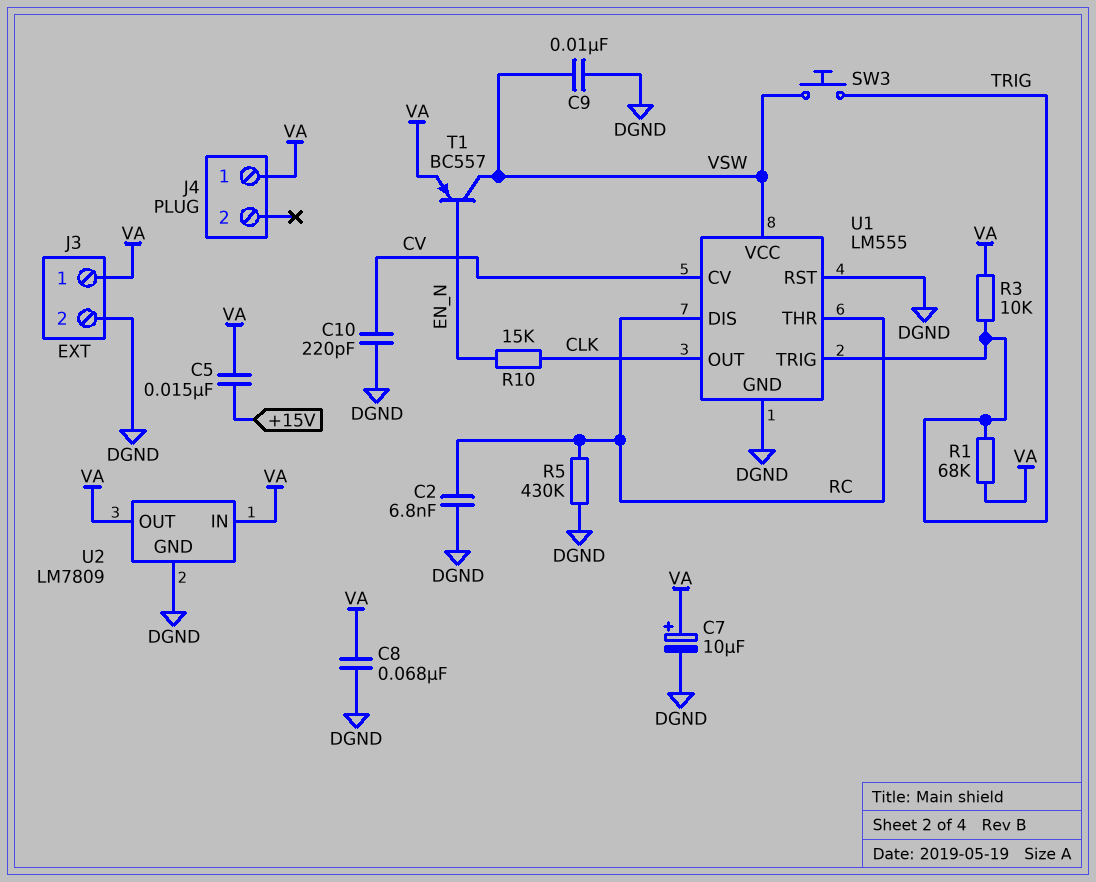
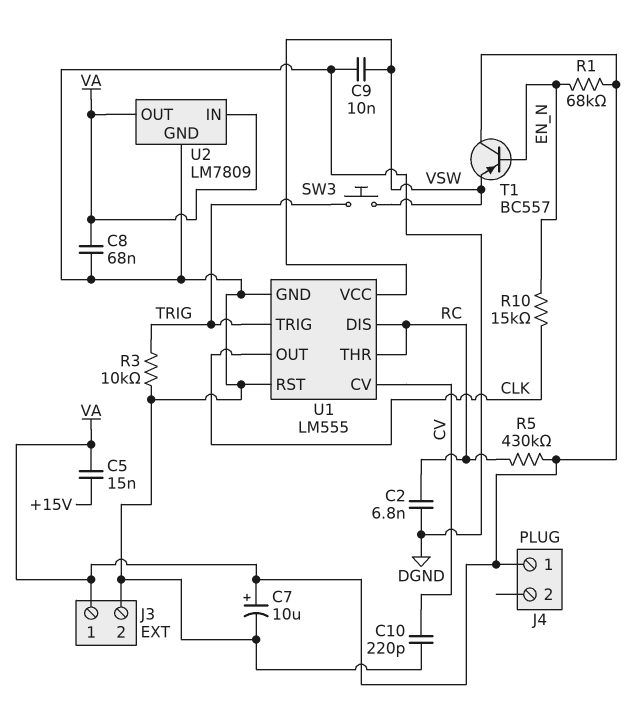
R1: 68k (TRIG, VA) -> 68k (EN_N, VA)
R3: 10k (TRIG, VA) -> 10k (DGND, TRIG)
R5: 430k (DGND, RC) -> 430k (RC, VA)
T1: PNP BC557 (B EN_N, C VSW, E VA) -> PNP BC557 (B EN_N, C VA, E VSW)

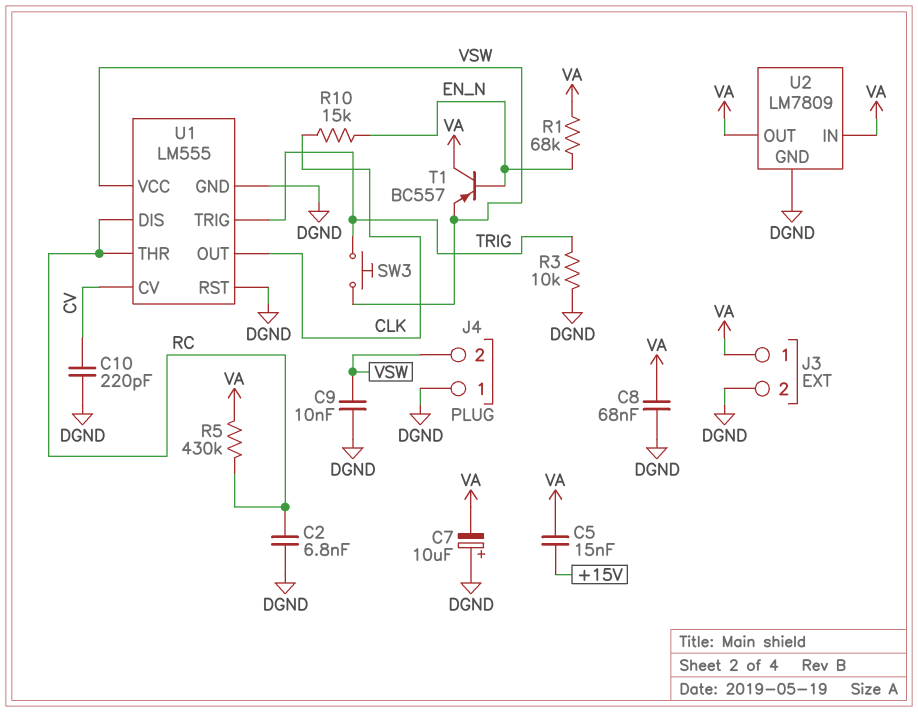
C7: 10uF (plus VA, minus DGND) -> 10uF (plus DGND, minus VA)
J4 pin 1: VA -> DGND
J4 pin 2: none -> VSW

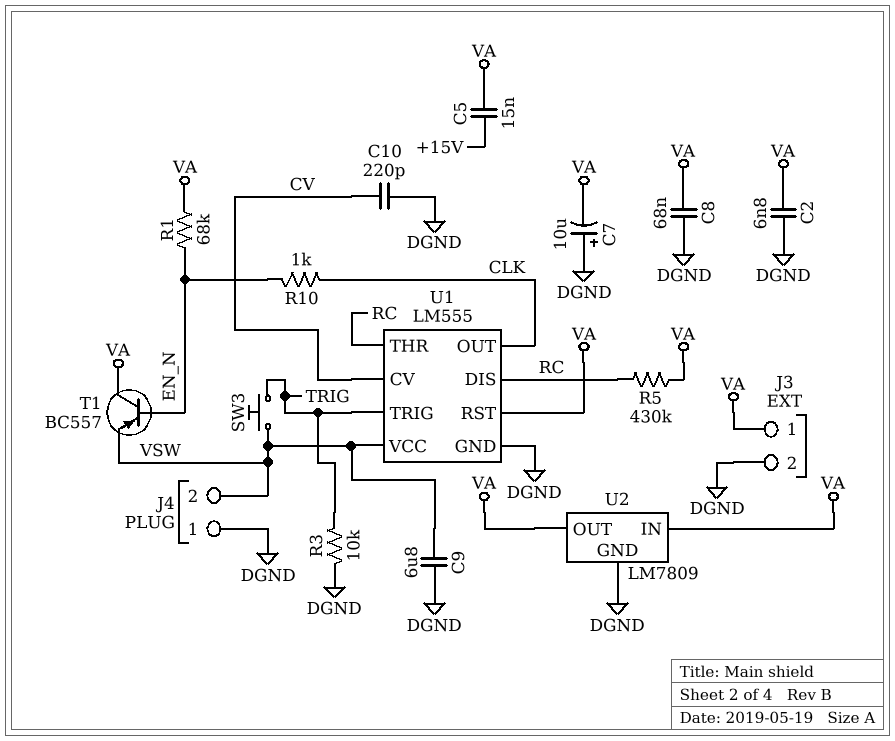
C2: 6.8nF (DGND, RC) -> 6.8nF (DGND, VA)
C9: 10nF (DGND, VSW) -> 6.8uF (DGND, VSW)
R10: 15k (CLK, EN_N) -> 1k (CLK, EN_N)
U1 pin RST: DGND -> VA

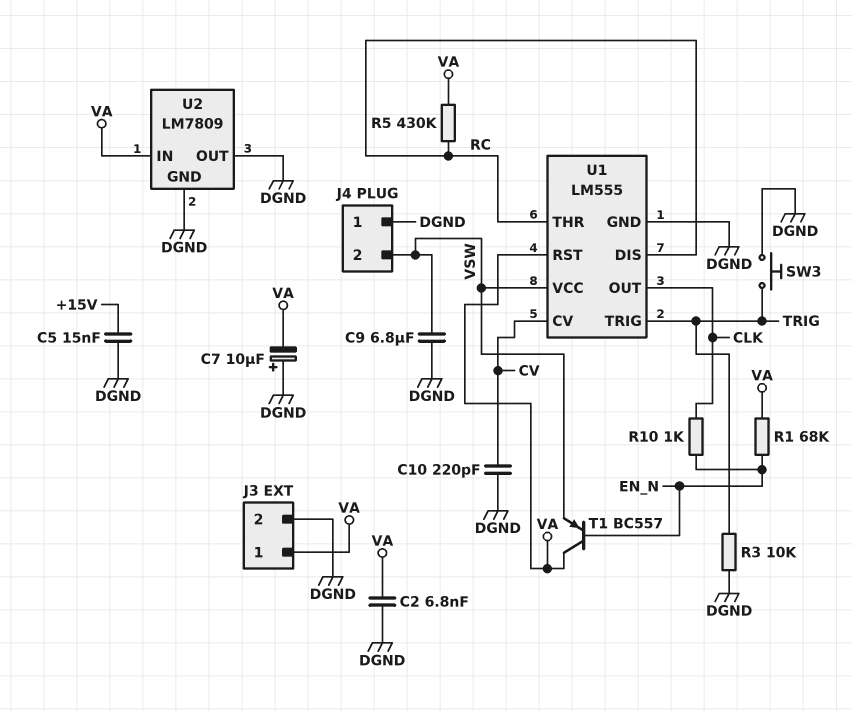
C5: 15nF (+15V, VA) -> 15nF (+15V, DGND)
C8: 68nF (DGND, VA) -> none
SW3: button (TRIG, VSW) -> button (DGND, TRIG)
U2 pin OUT: VA -> DGND

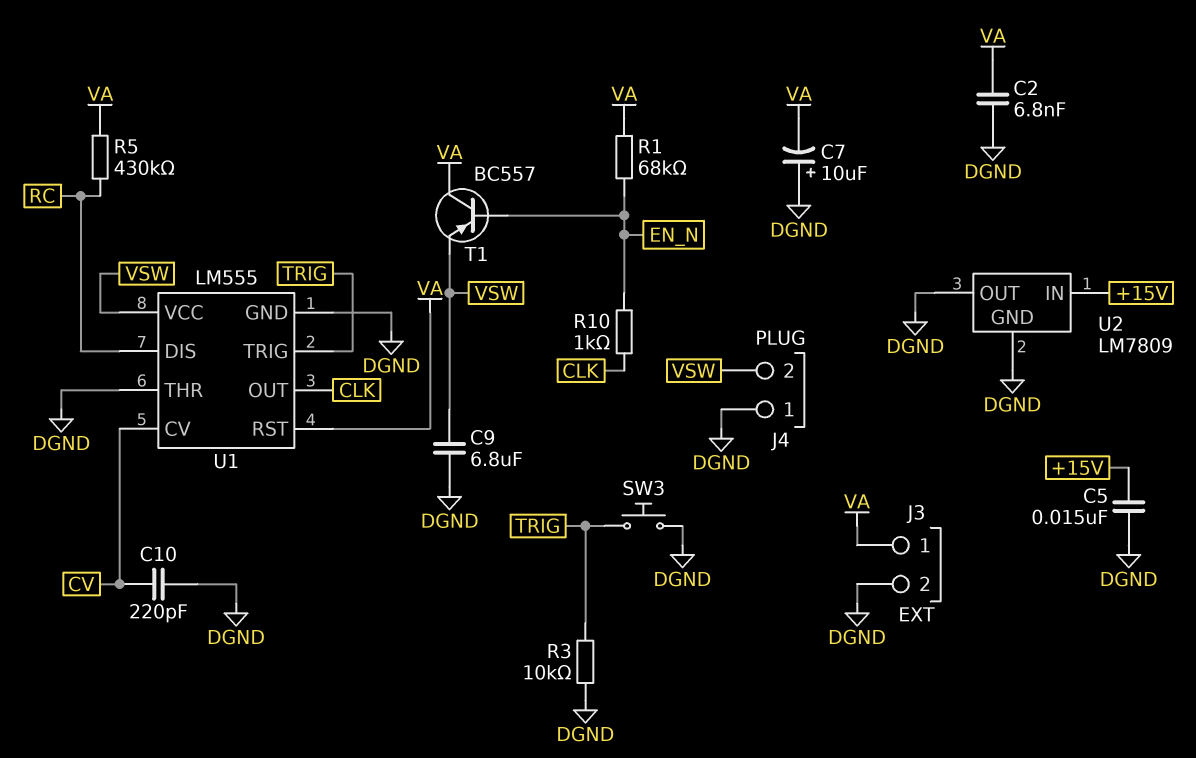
U1 pin THR: RC -> DGND
U2 pin IN: VA -> +15V

